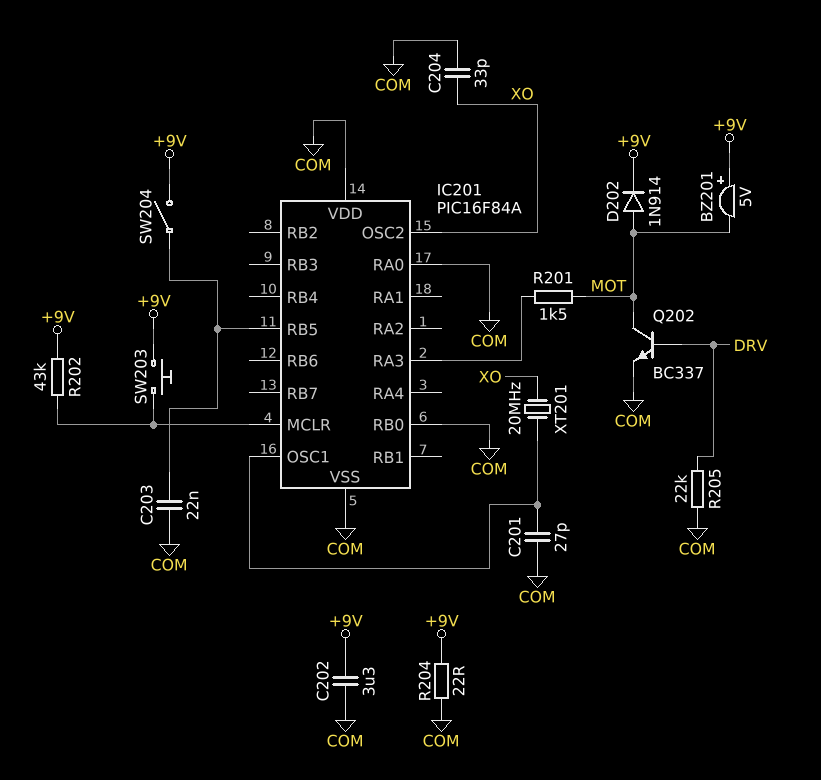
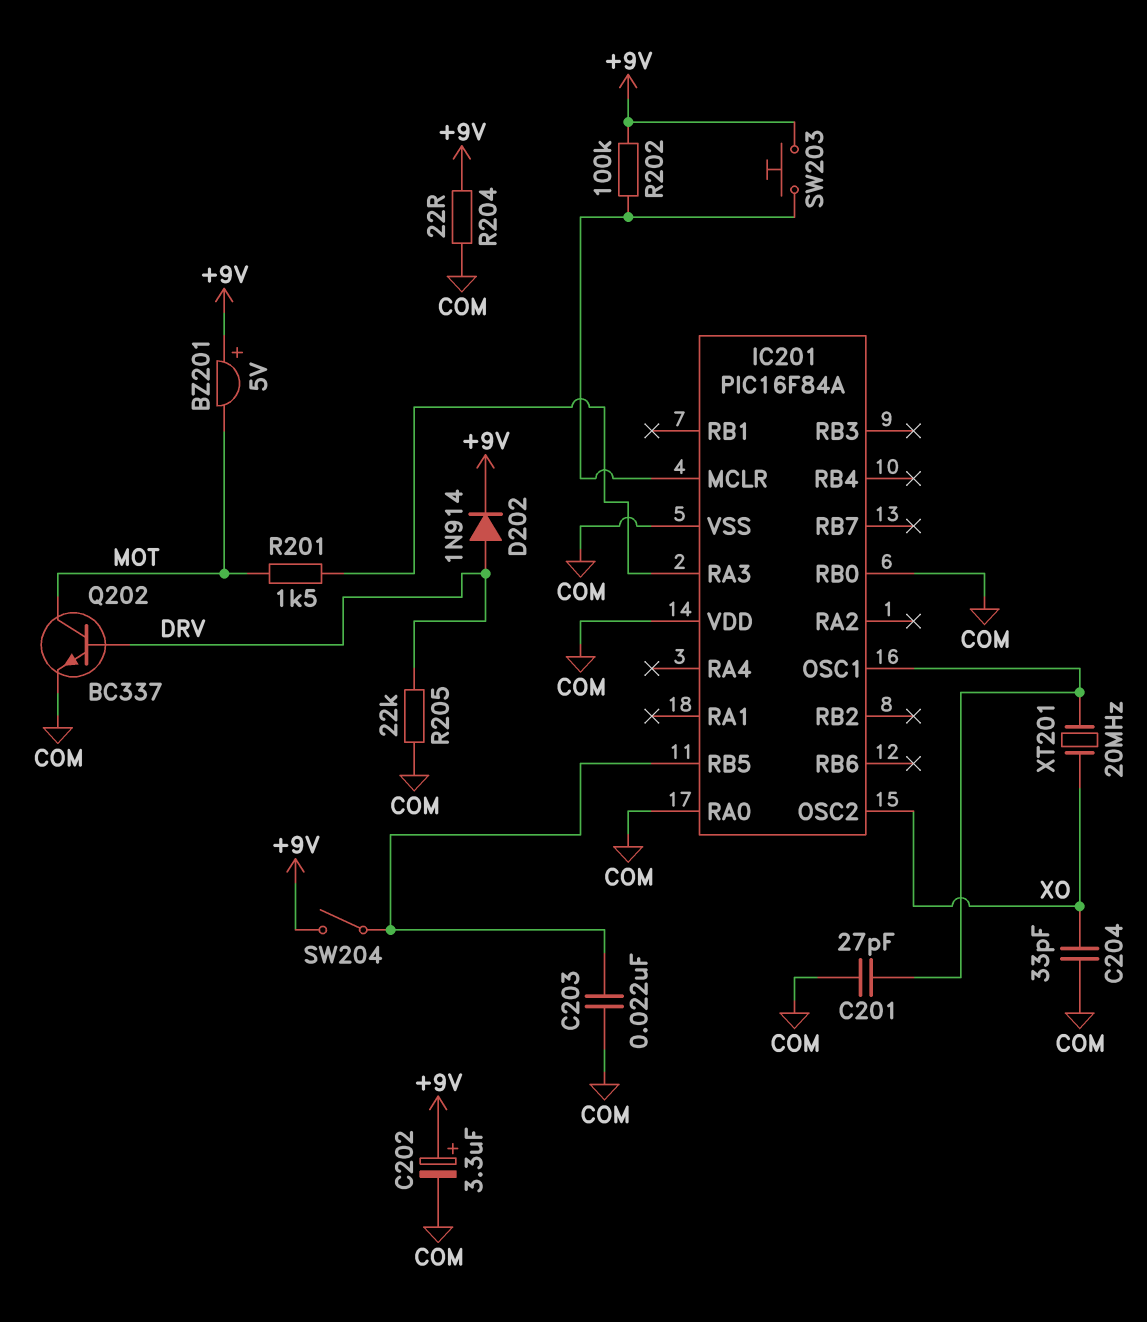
C202: 3.3uF (+9V, COM) -> 3.3uF (plus +9V, minus COM)
D202: diode 1N914 (A MOT, K +9V) -> diode 1N914 (A DRV, K +9V)
R202: 43k (+9V, IC201/MCLR) -> 100k (+9V, IC201/MCLR)

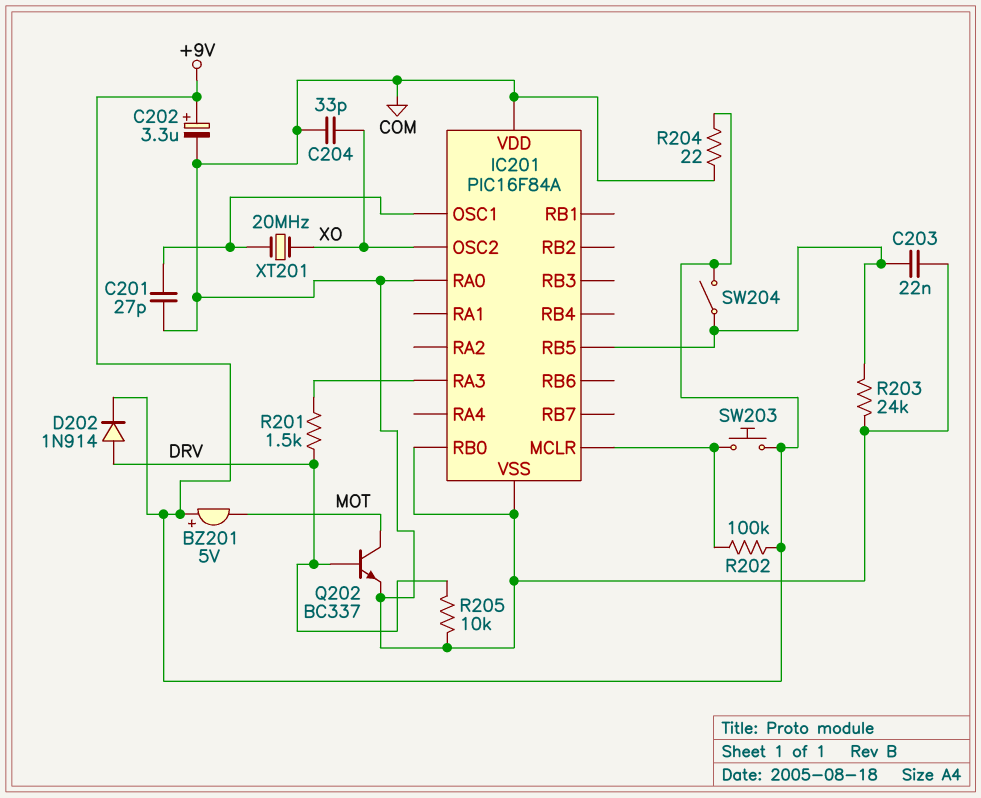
R201: 1.5k (IC201/RA3, MOT) -> 1.5k (DRV, IC201/RA3)
R203: none -> 24k (COM, IC201/RB5)
R205: 22k (COM, DRV) -> 10k (COM, DRV)

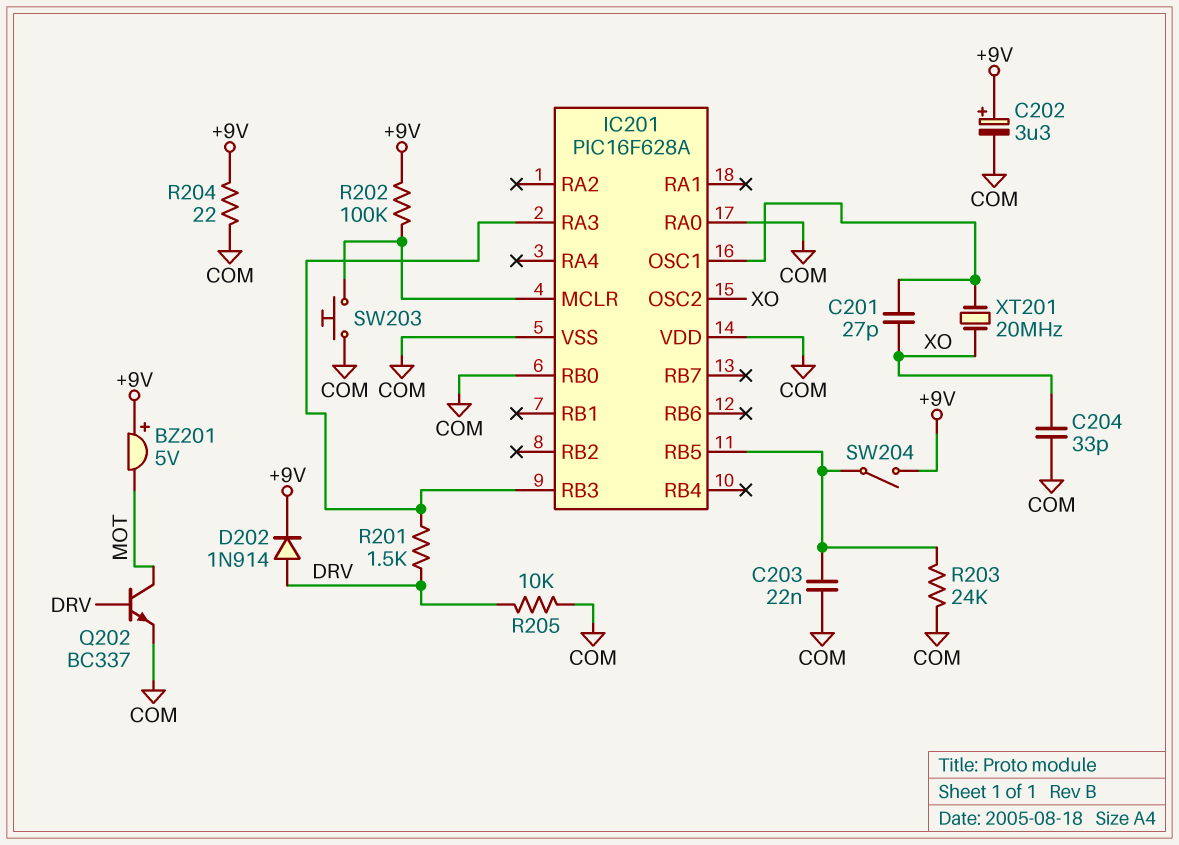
C201: 27pF (COM, IC201/OSC1) -> 27pF (IC201/OSC1, XO)
IC201: PIC16F84A -> PIC16F628A
IC201 pin RB3: none -> IC201/RA3
SW203: button (+9V, IC201/MCLR) -> button (COM, IC201/MCLR)

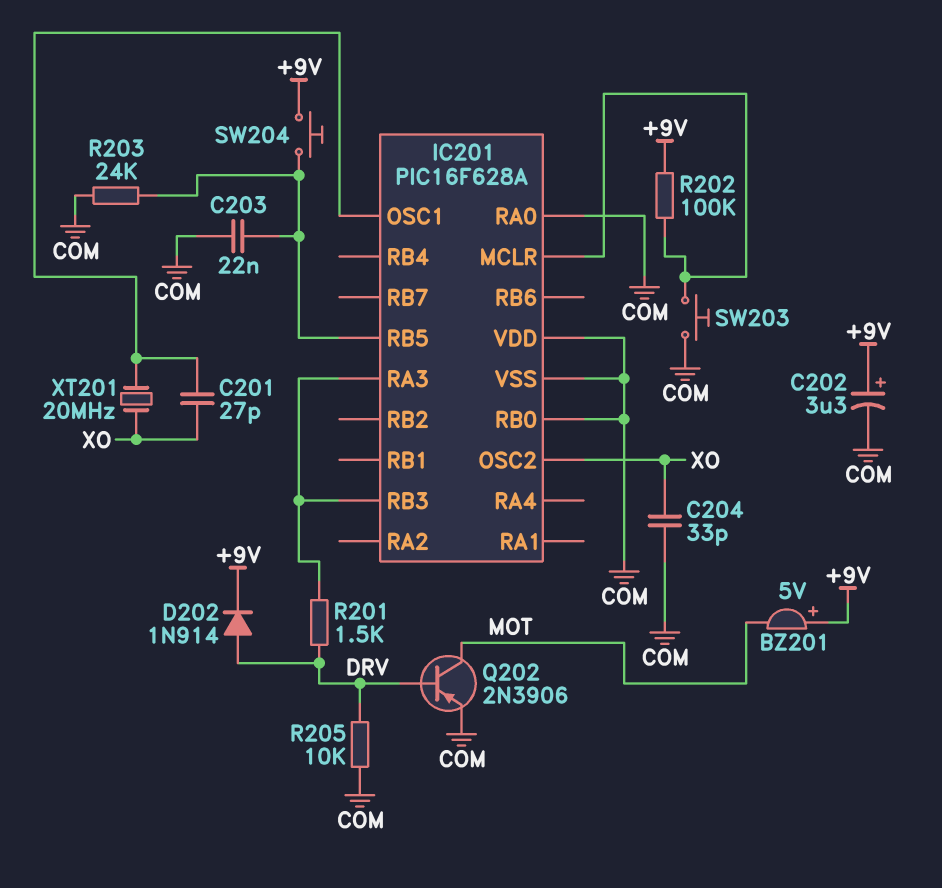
Q202: NPN BC337 (B DRV, C MOT, E COM) -> PNP 2N3906 (B DRV, C MOT, E COM)
R204: 22 (+9V, COM) -> none
SW204: switch (+9V, IC201/RB5) -> button (+9V, IC201/RB5)

